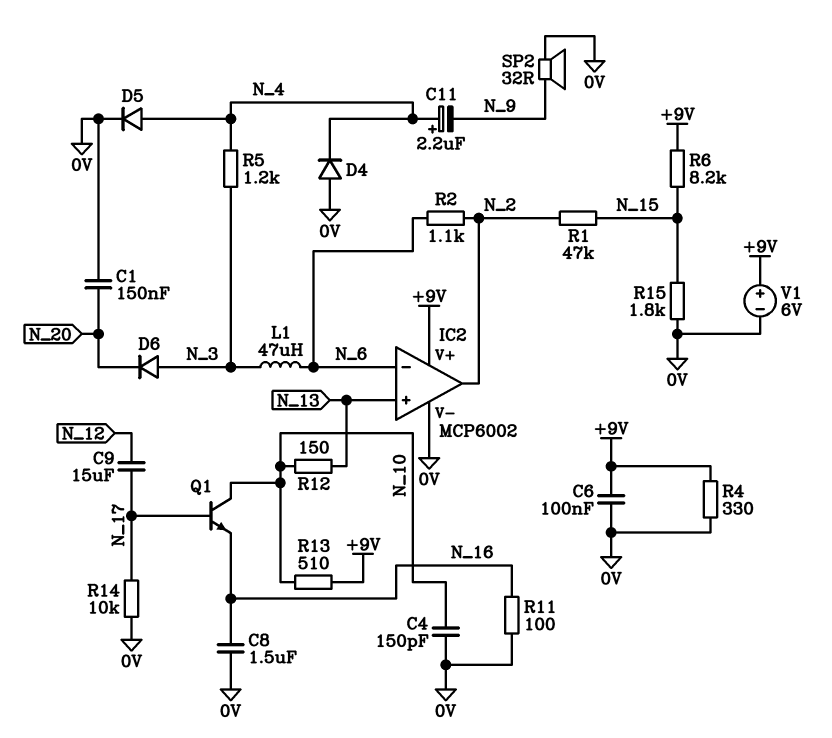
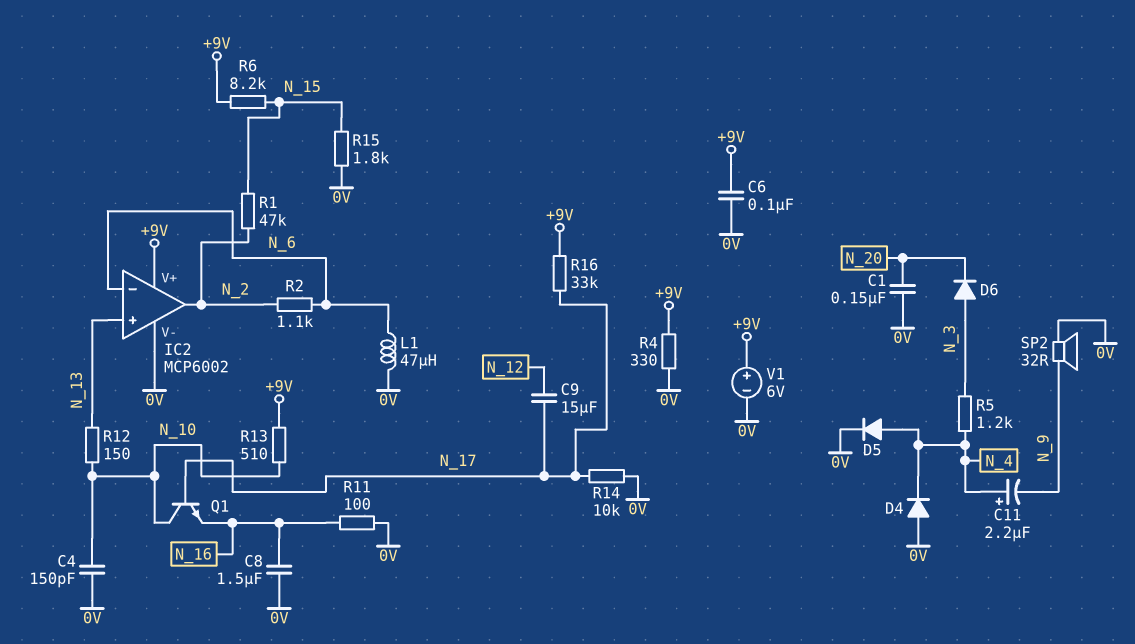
L1: 47uH (N_3, N_6) -> 47uH (0V, N_6)
R16: none -> 33k (+9V, N_17)

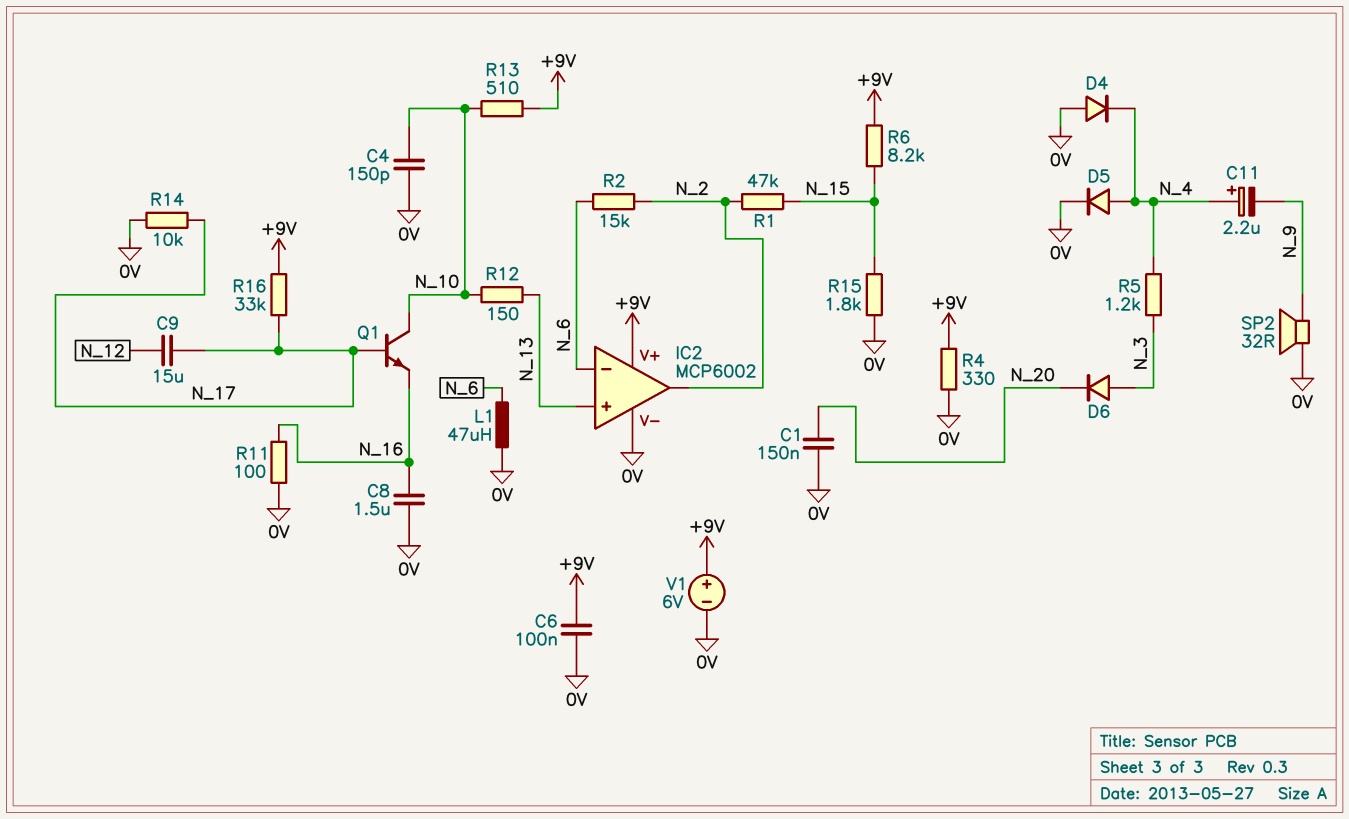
R2: 1.1k (N_2, N_6) -> 15k (N_2, N_6)

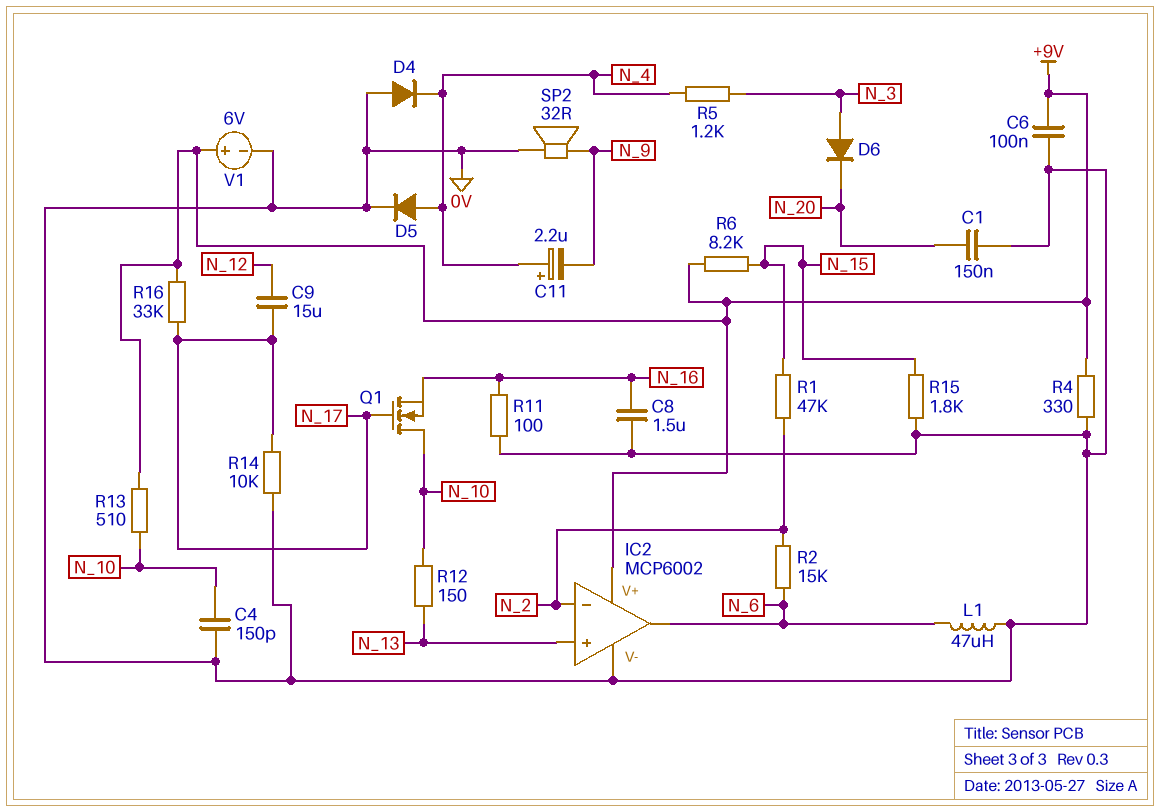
IC2 pin in-: N_6 -> N_2
IC2 pin out: N_2 -> N_6
Q1: NPN (B N_17, C N_10, E N_16) -> NMOS (G N_17, D N_10, S N_16)

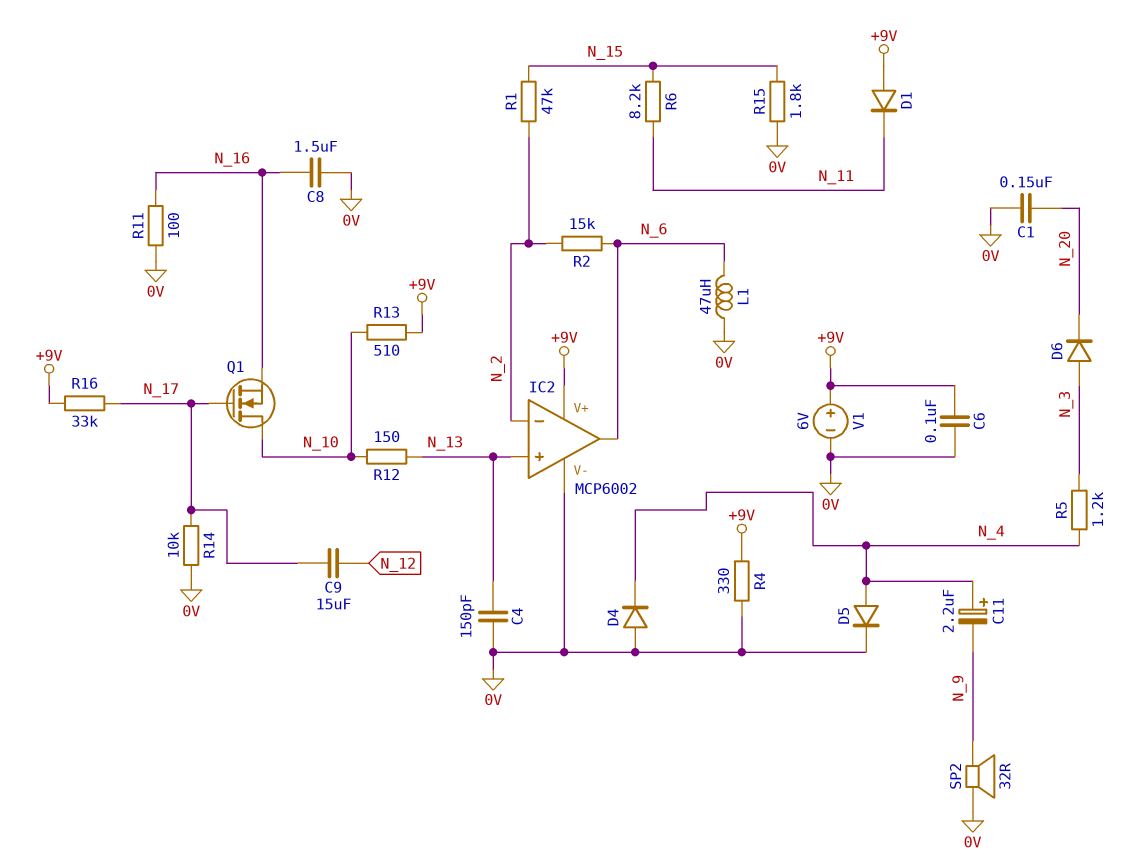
C4: 150pF (0V, N_10) -> 150pF (0V, N_13)
D1: none -> diode (A +9V, K N_11)
R6: 8.2k (+9V, N_15) -> 8.2k (N_11, N_15)

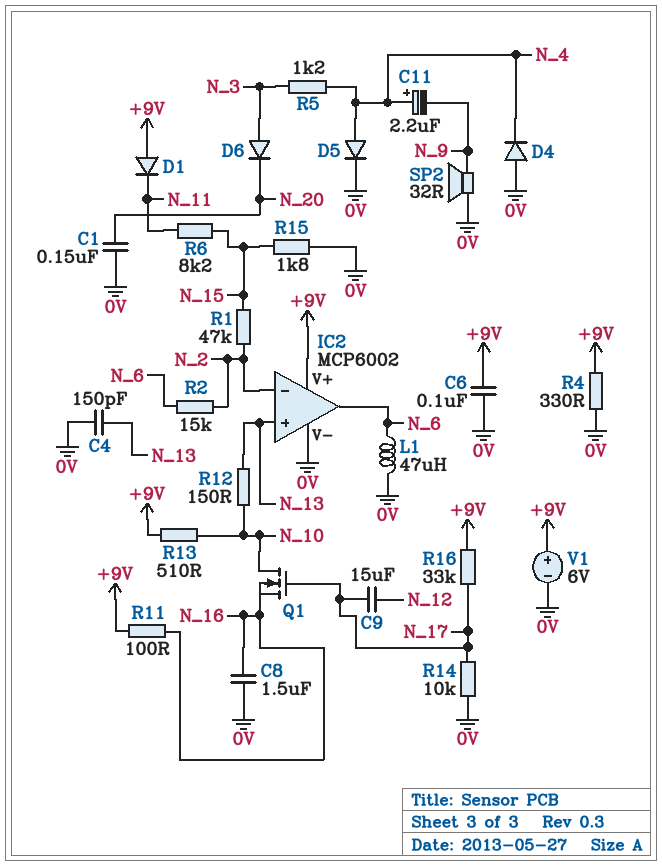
R11: 100 (0V, N_16) -> 100 (+9V, N_16)

